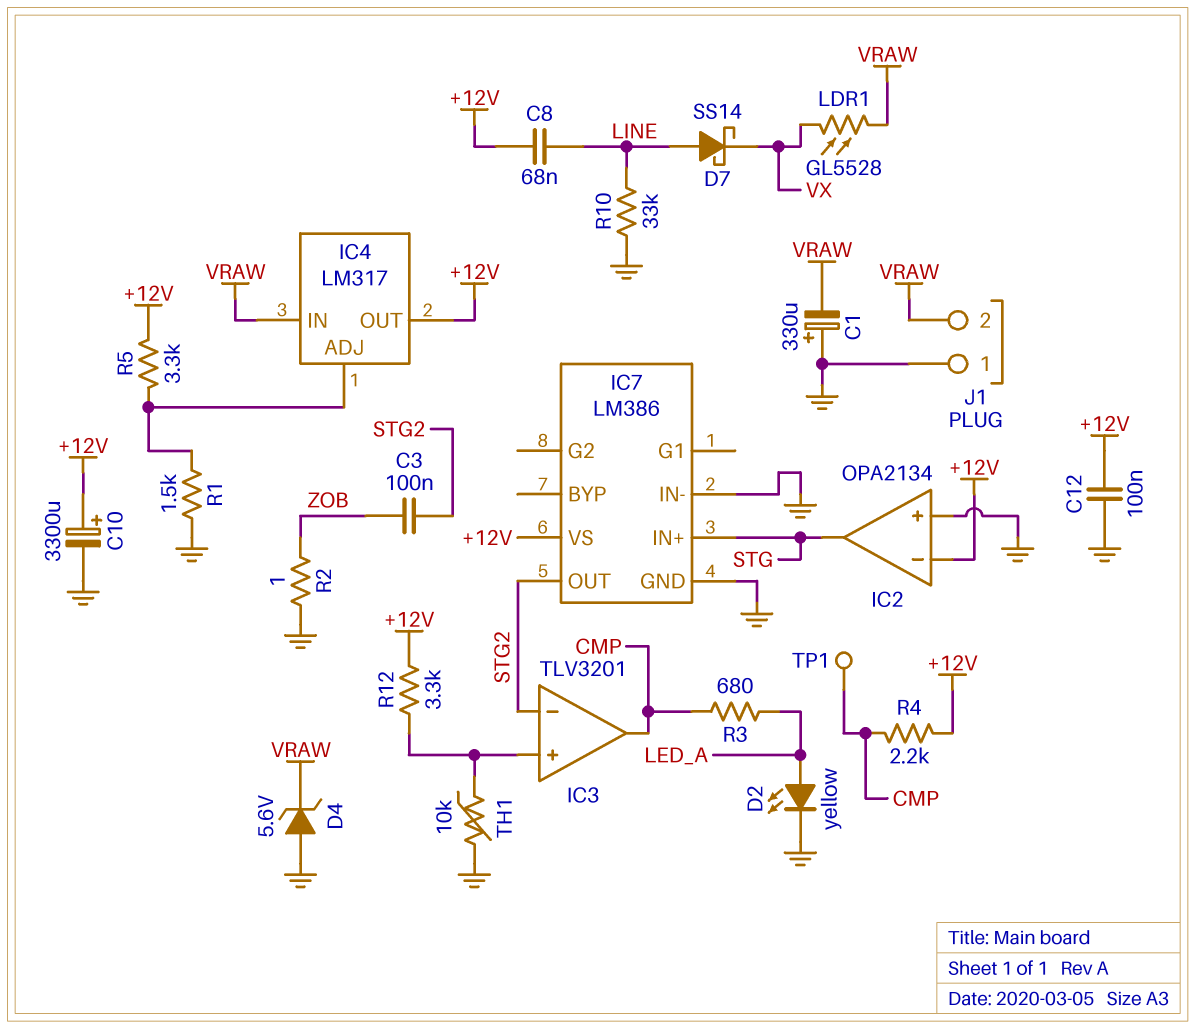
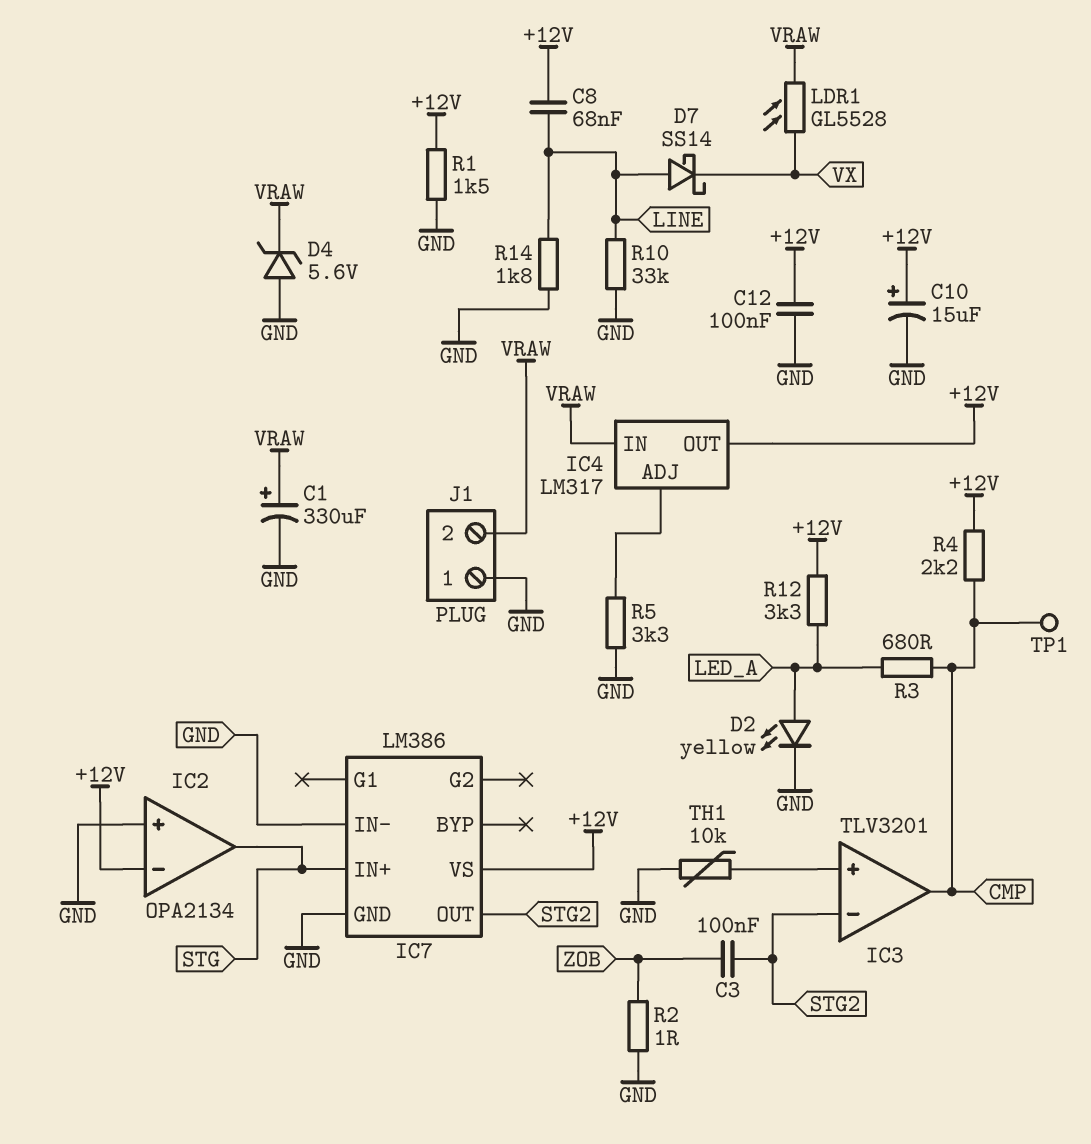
C1: 330uF (plus GND, minus VRAW) -> 330uF (plus VRAW, minus GND)
C10: 3300uF (plus +12V, minus GND) -> 15uF (plus +12V, minus GND)
R1: 1.5k (GND, IC4/ADJ) -> 1.5k (+12V, GND)
R5: 3.3k (+12V, IC4/ADJ) -> 3.3k (GND, IC4/ADJ)
R12: 3.3k (+12V, IC3/in+) -> 3.3k (+12V, LED_A)
R14: none -> 1.8k (GND, LINE)

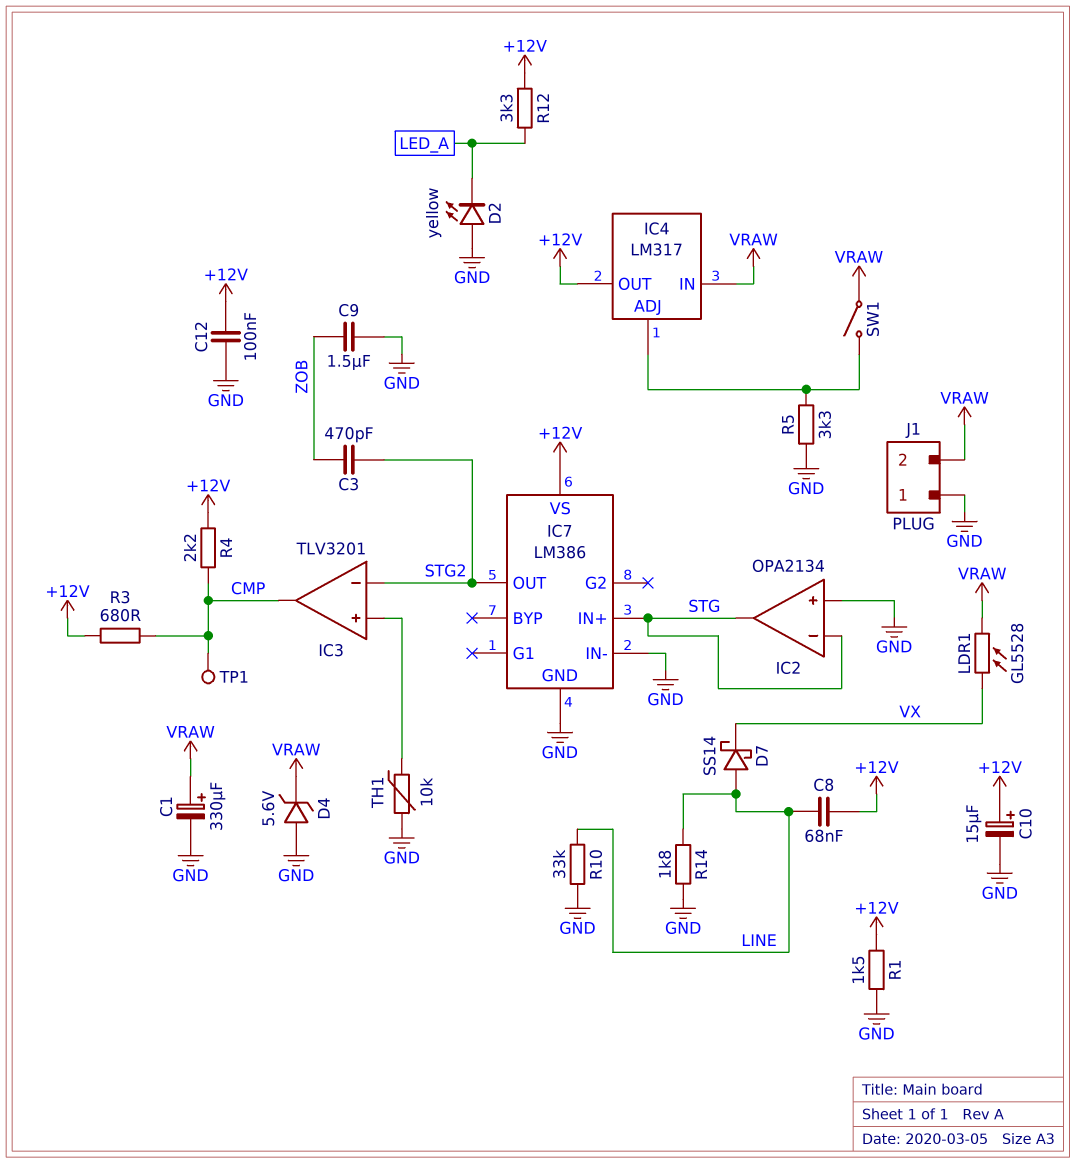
C3: 100nF (STG2, ZOB) -> 470pF (STG2, ZOB)
C9: none -> 1.5uF (GND, ZOB)
D2: LED yellow (A LED_A, K GND) -> LED yellow (A GND, K LED_A)
IC2 pin in-: +12V -> STG
R2: 1 (GND, ZOB) -> none
R3: 680 (CMP, LED_A) -> 680 (+12V, CMP)
SW1: none -> switch (IC4/ADJ, VRAW)

